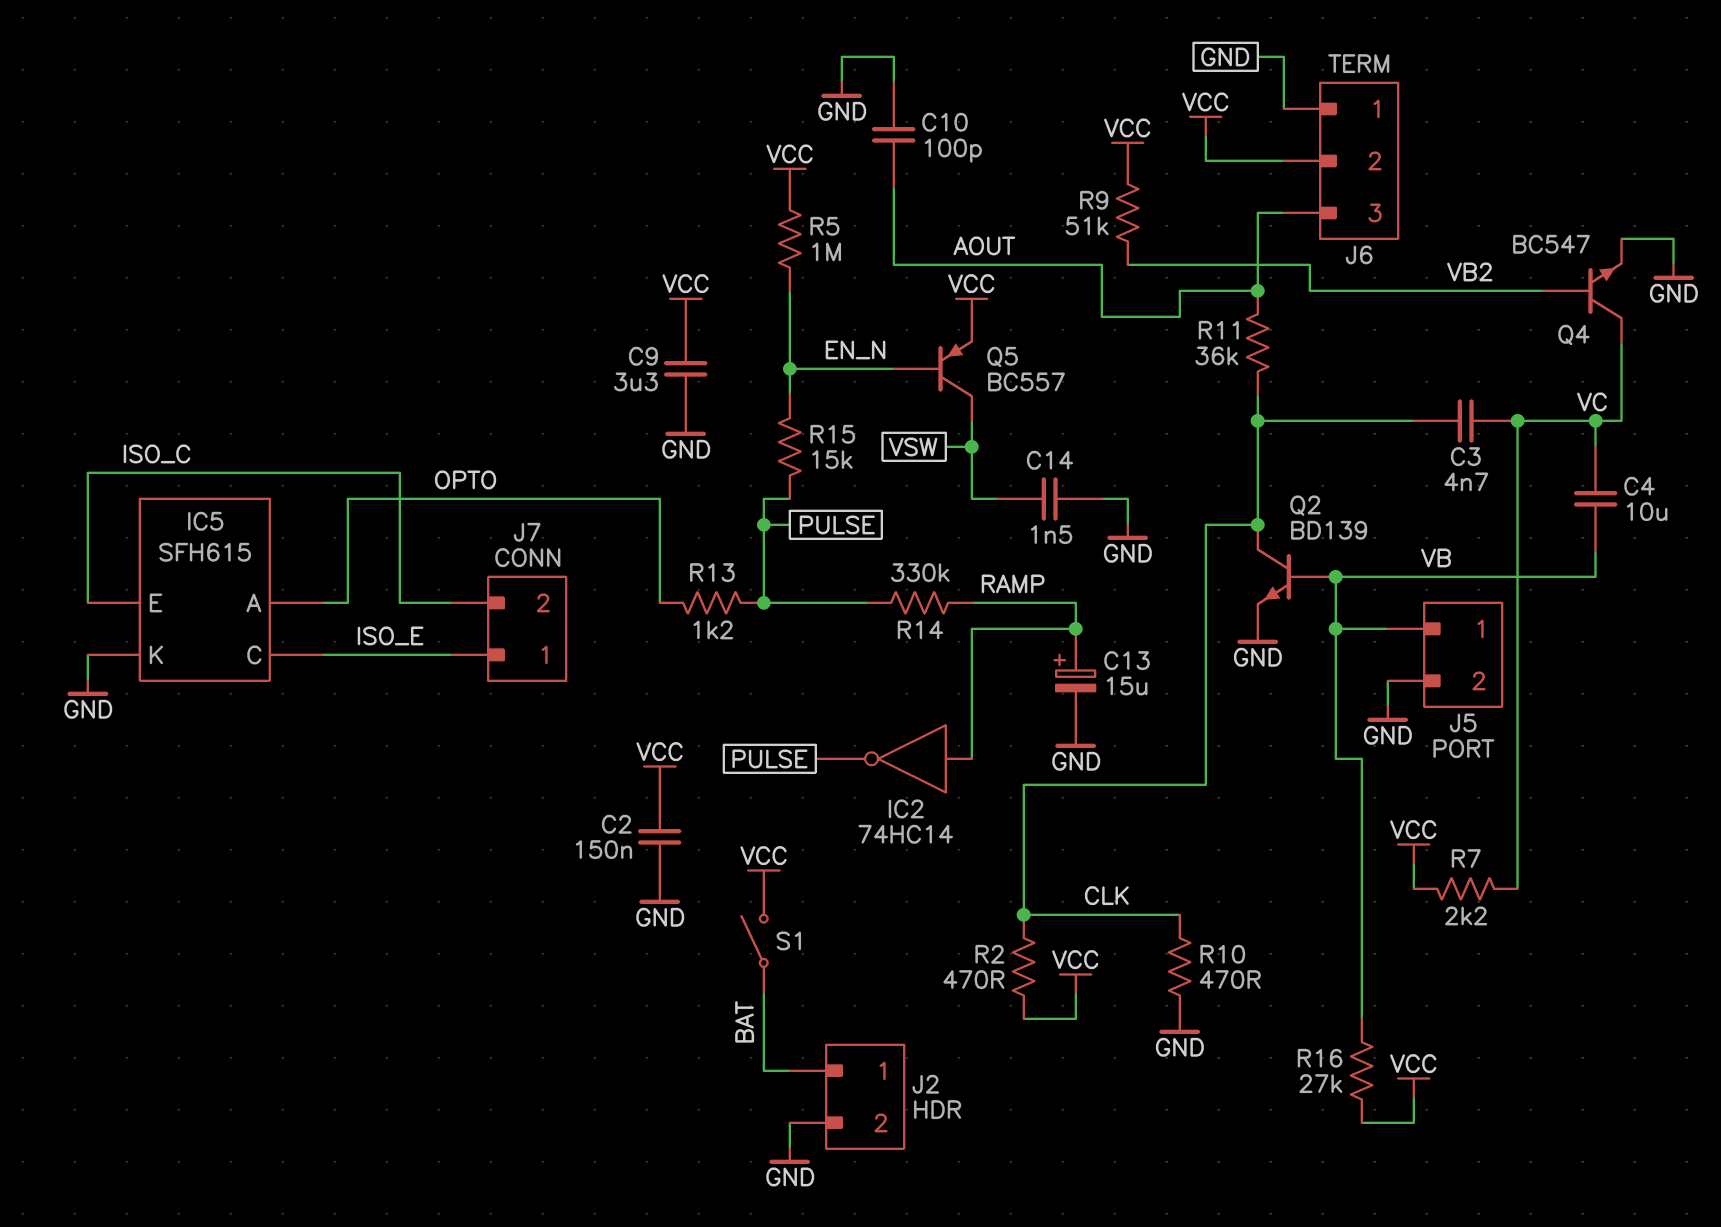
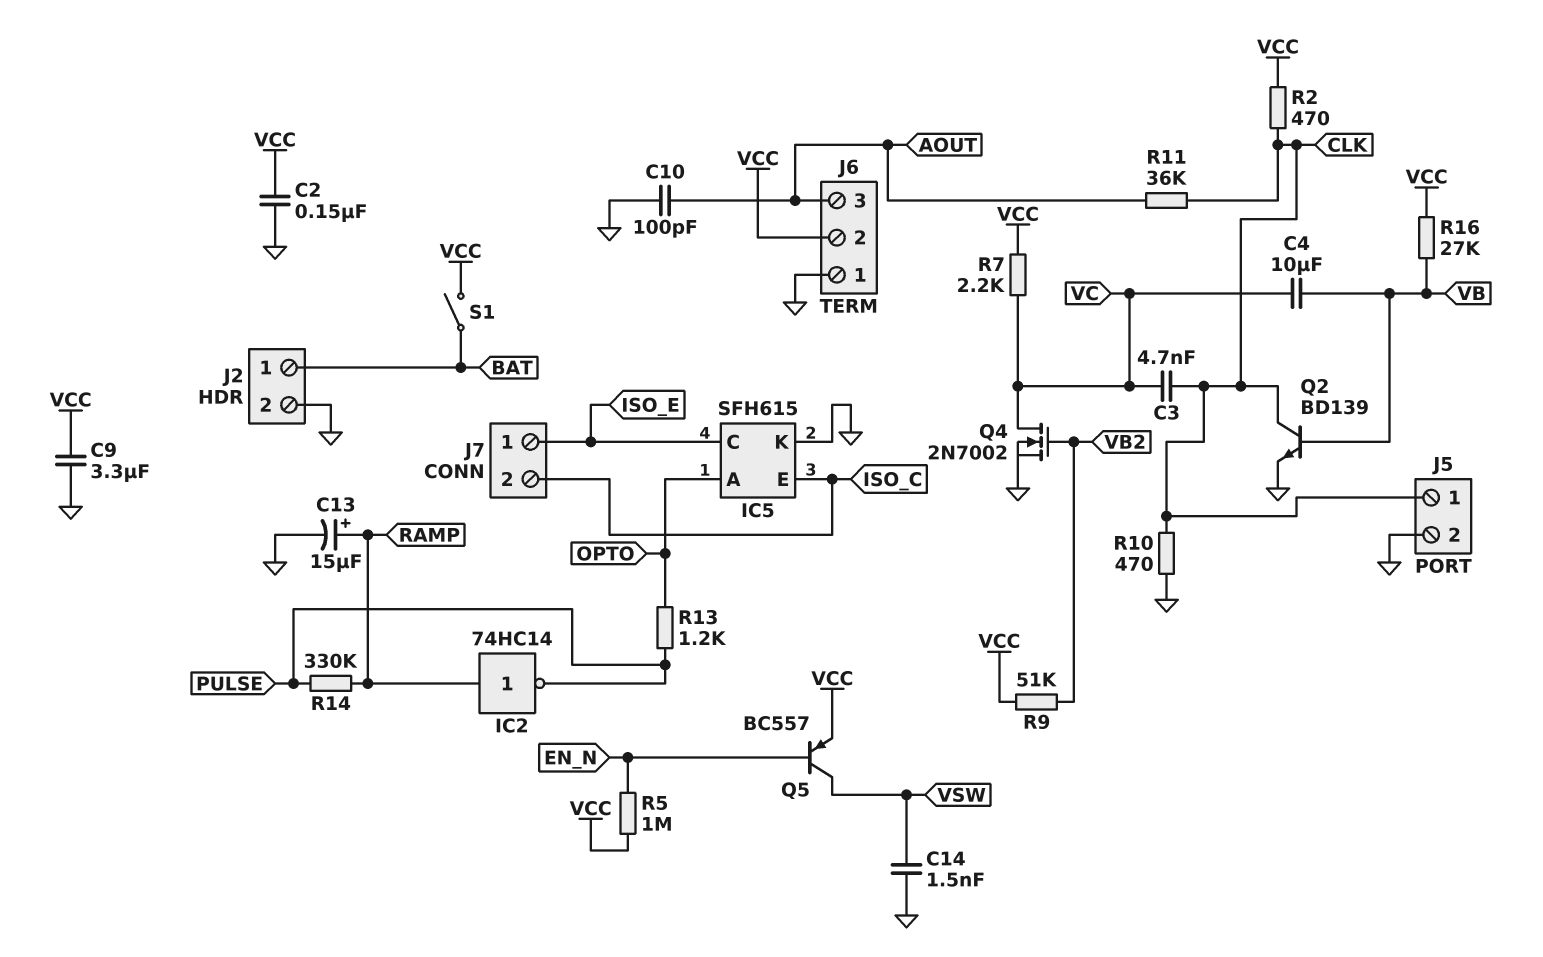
J5 pin 1: VB -> CLK
Q4: NPN BC547 (B VB2, C VC, E GND) -> NMOS 2N7002 (G VB2, D VC, S GND)
R15: 15k (EN_N, PULSE) -> none

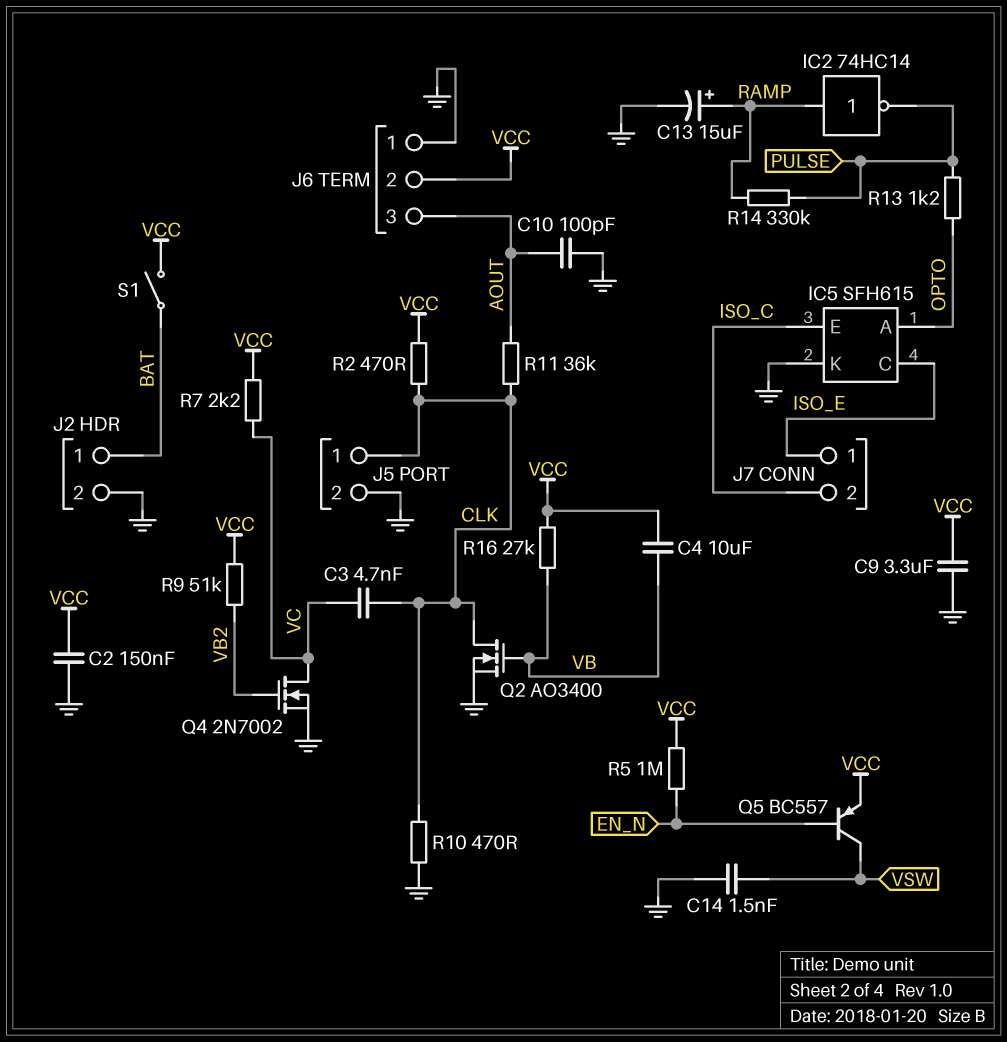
C4: 10uF (VB, VC) -> 10uF (VB, VCC)
Q2: NPN BD139 (B VB, C CLK, E GND) -> NMOS AO3400 (G VB, D CLK, S GND)

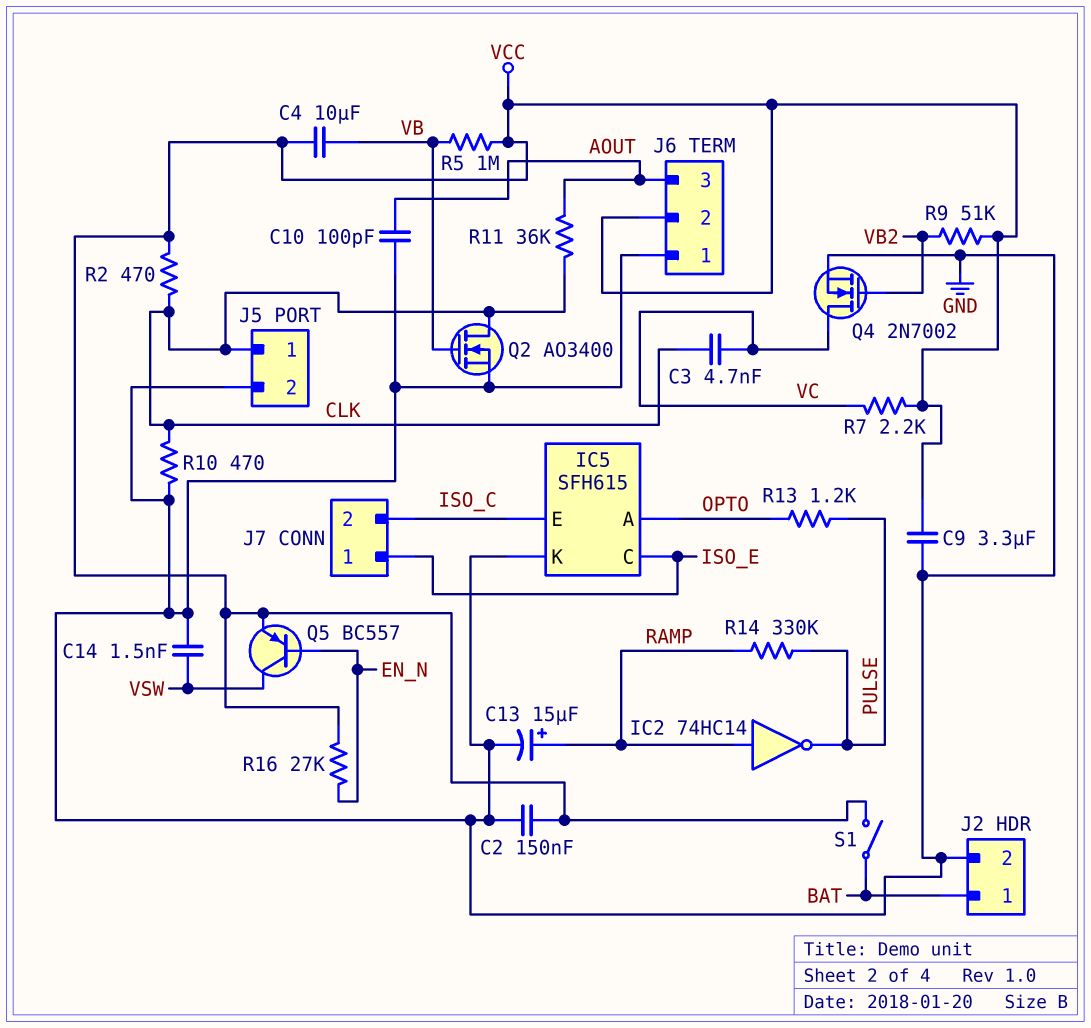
R5: 1M (EN_N, VCC) -> 1M (VB, VCC)
R16: 27k (VB, VCC) -> 27k (EN_N, VCC)

